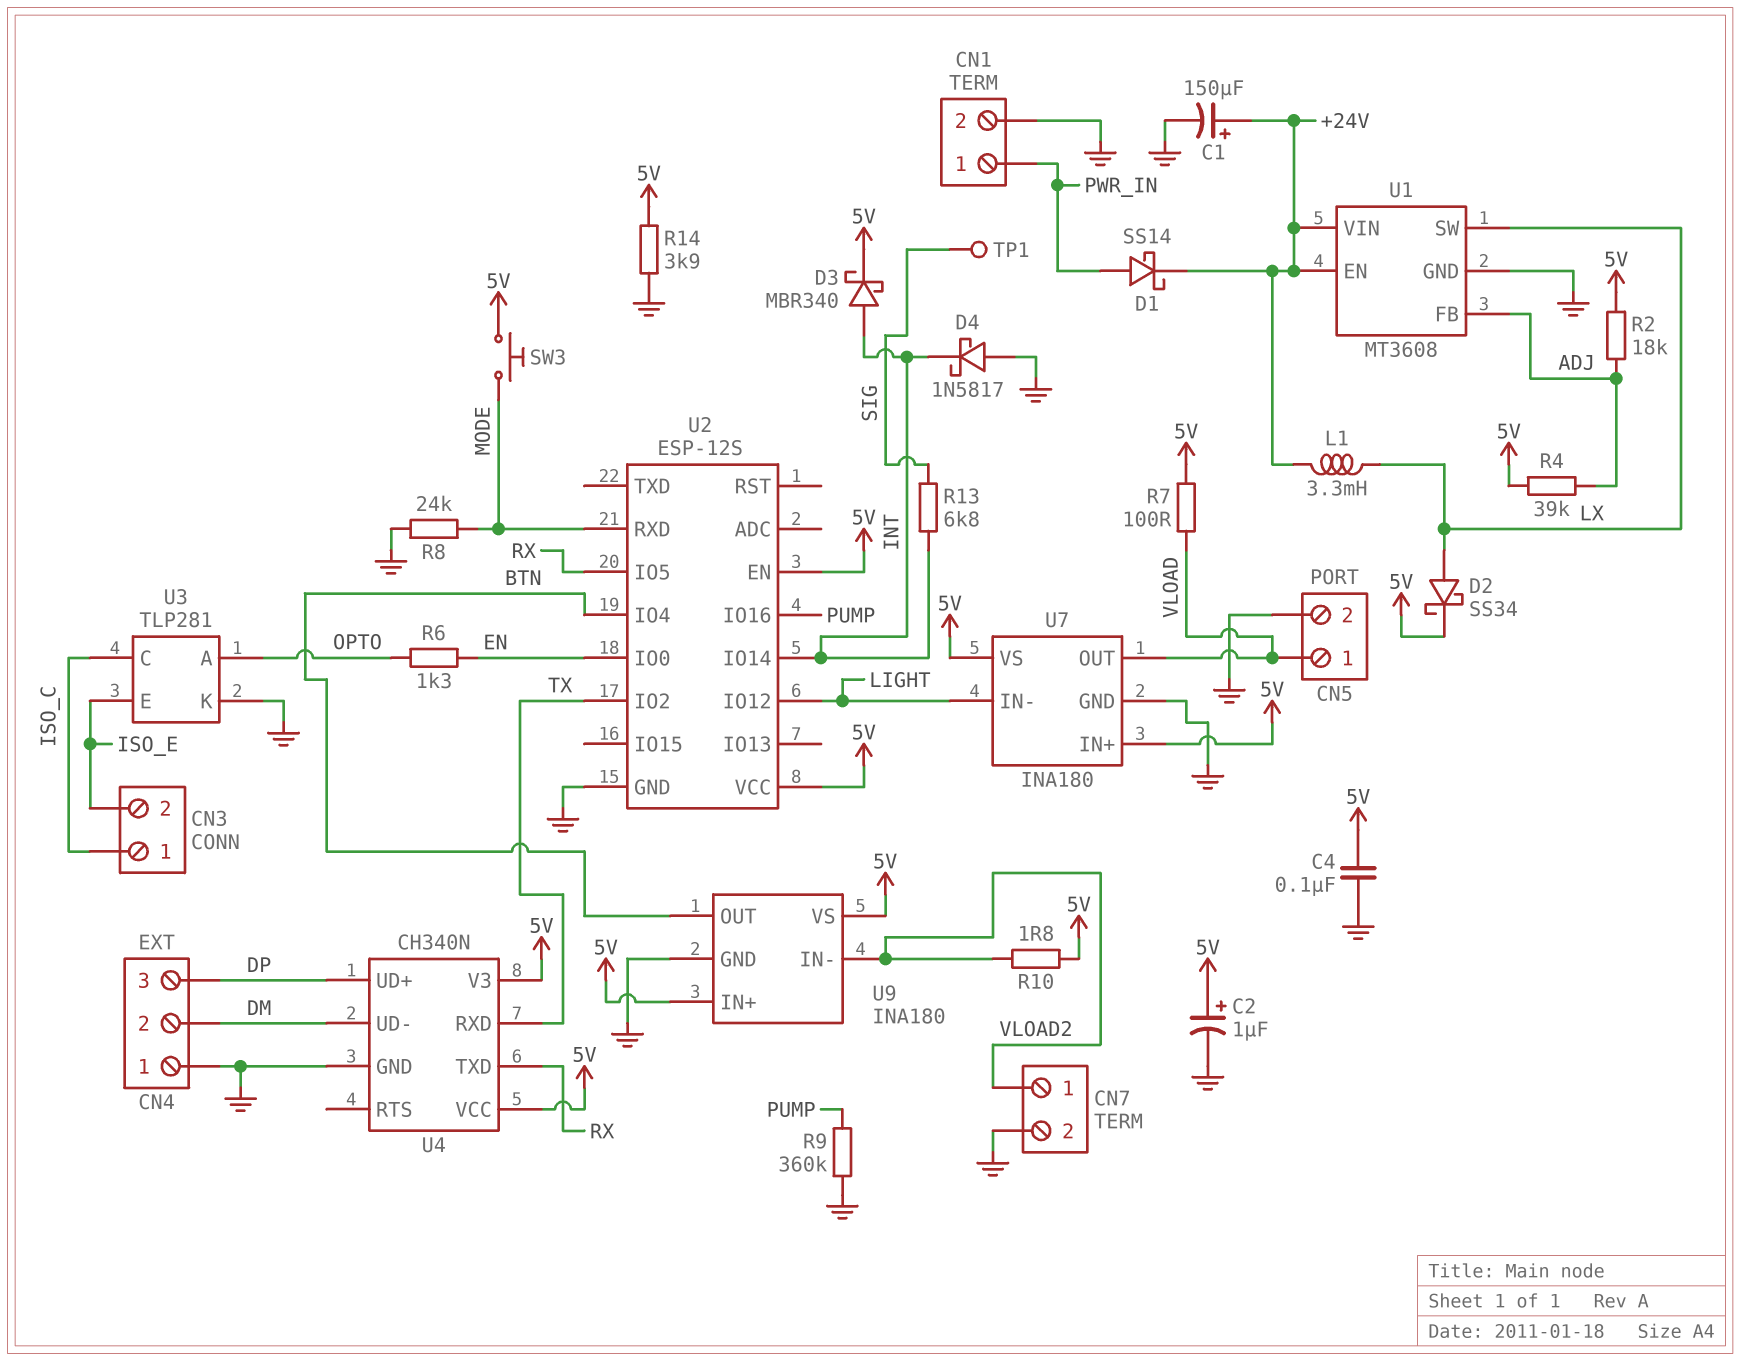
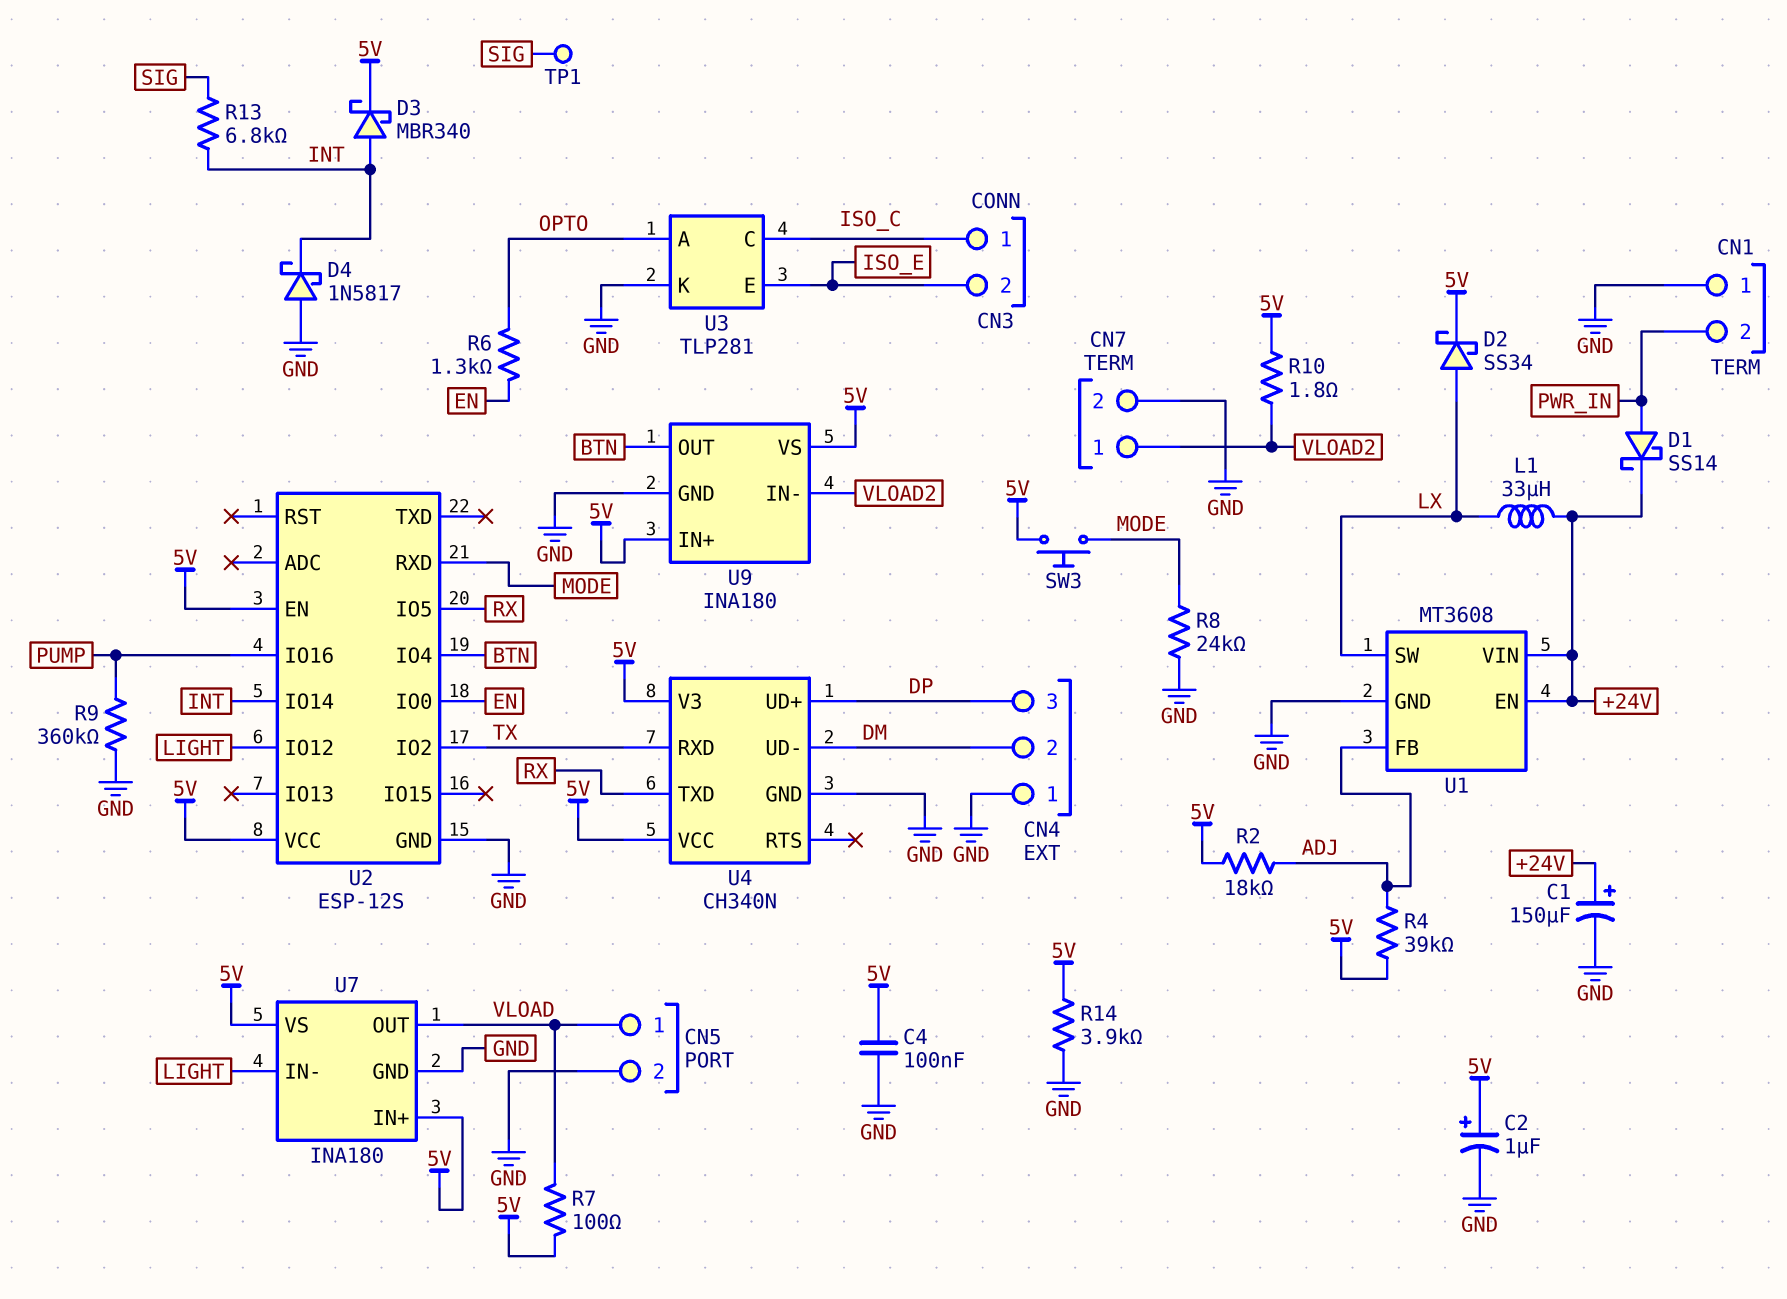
CN1 pin 1: PWR_IN -> GND
CN1 pin 2: GND -> PWR_IN
L1: 3.3mH (+24V, LX) -> 33uH (+24V, LX)

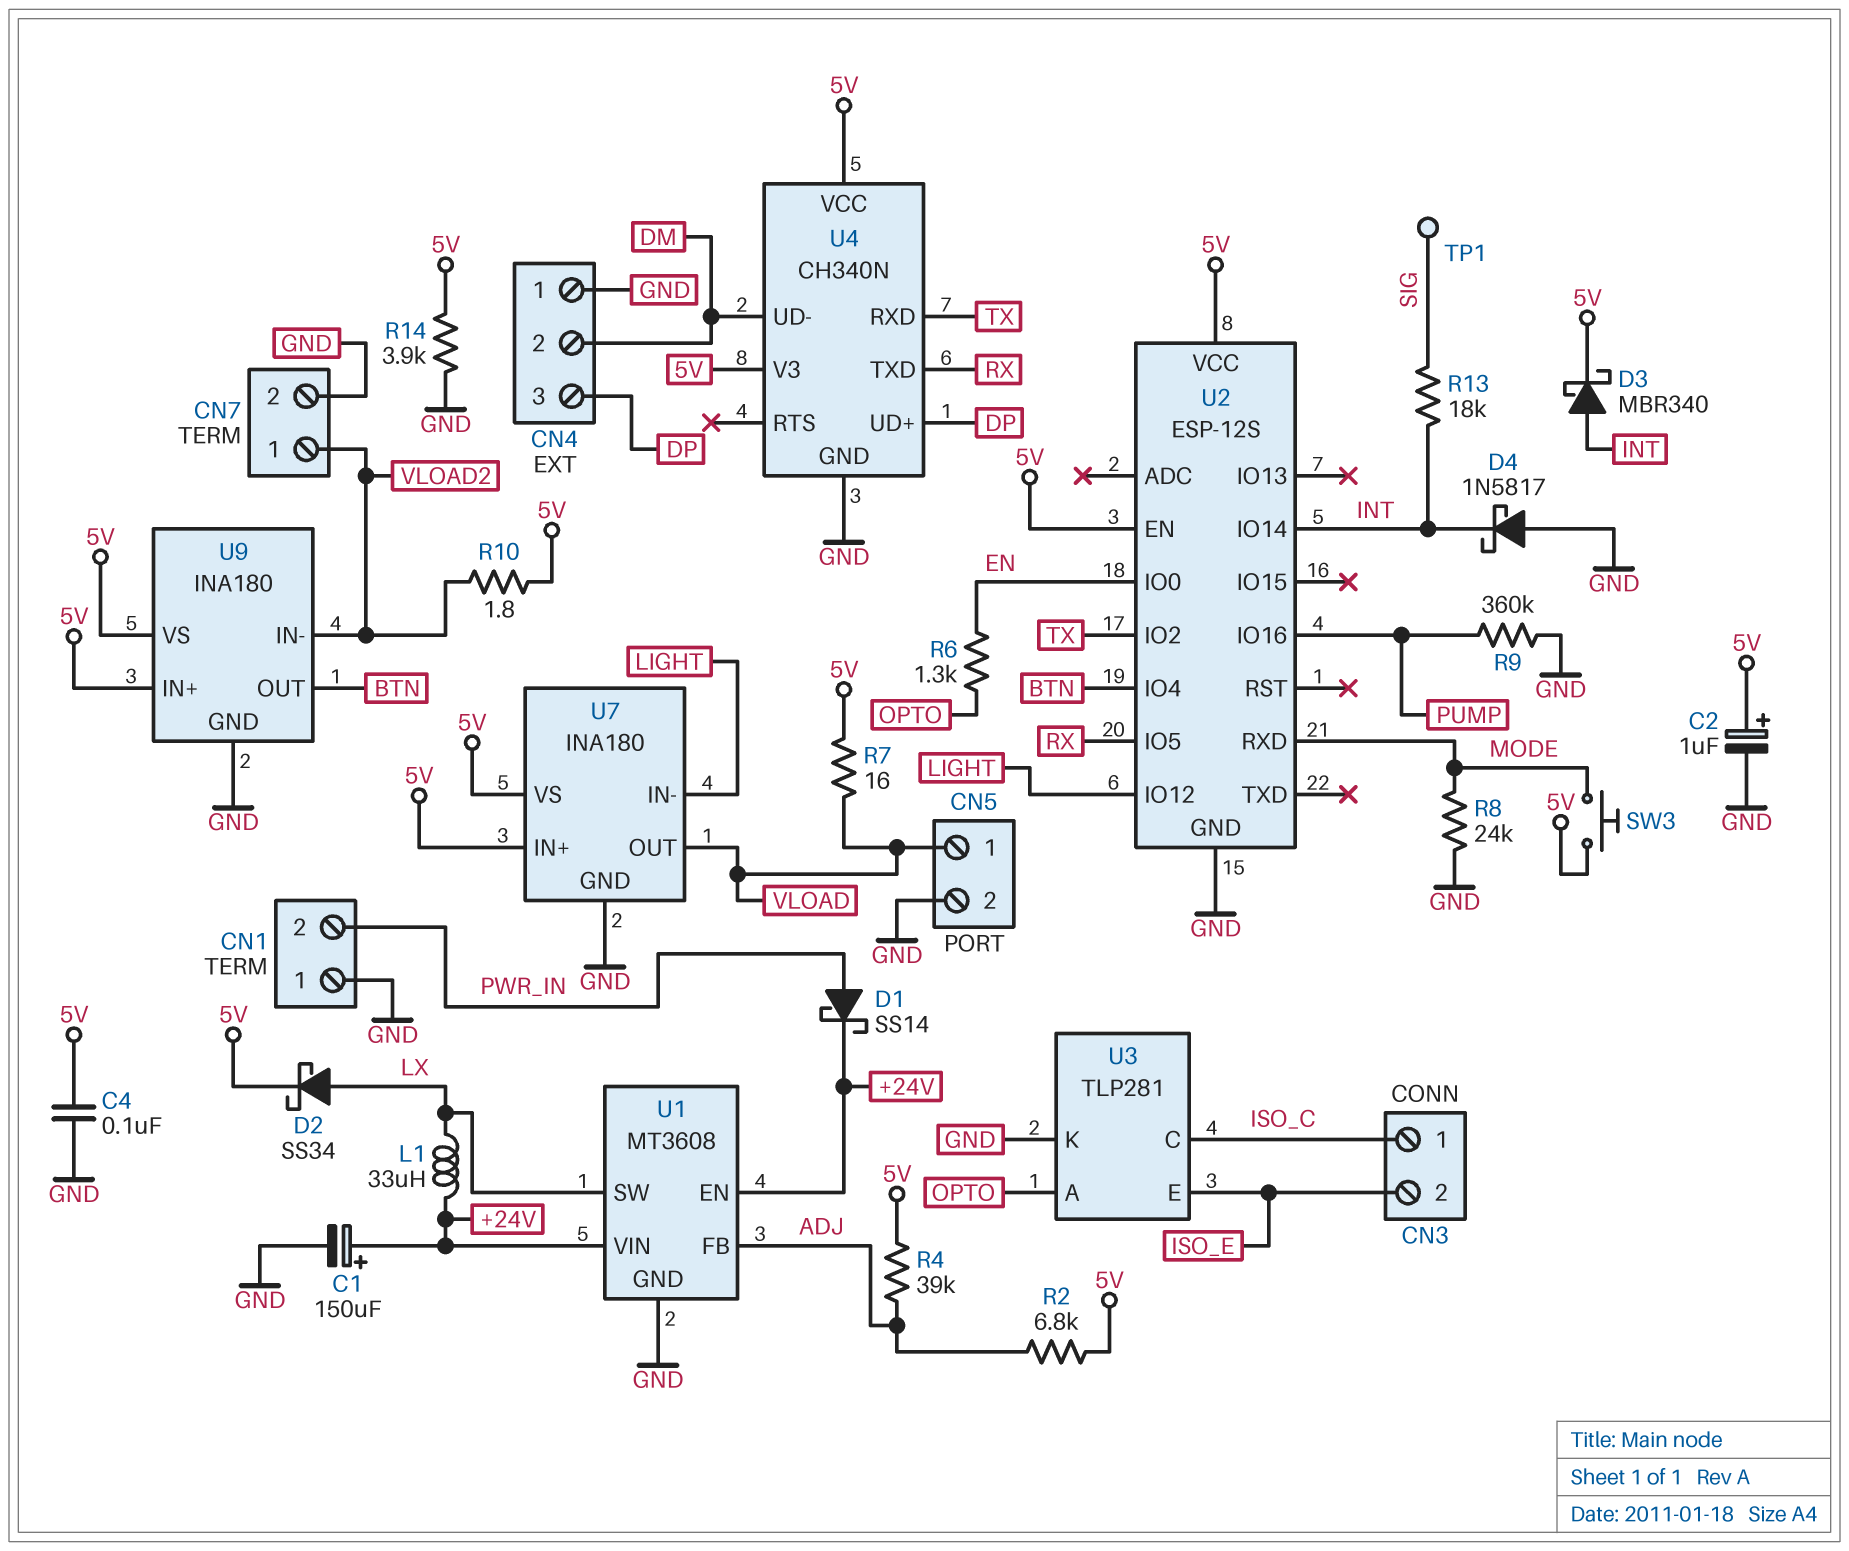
R2: 18k (5V, ADJ) -> 6.8k (5V, ADJ)
R7: 100 (5V, VLOAD) -> 16 (5V, VLOAD)
R13: 6.8k (INT, SIG) -> 18k (INT, SIG)

